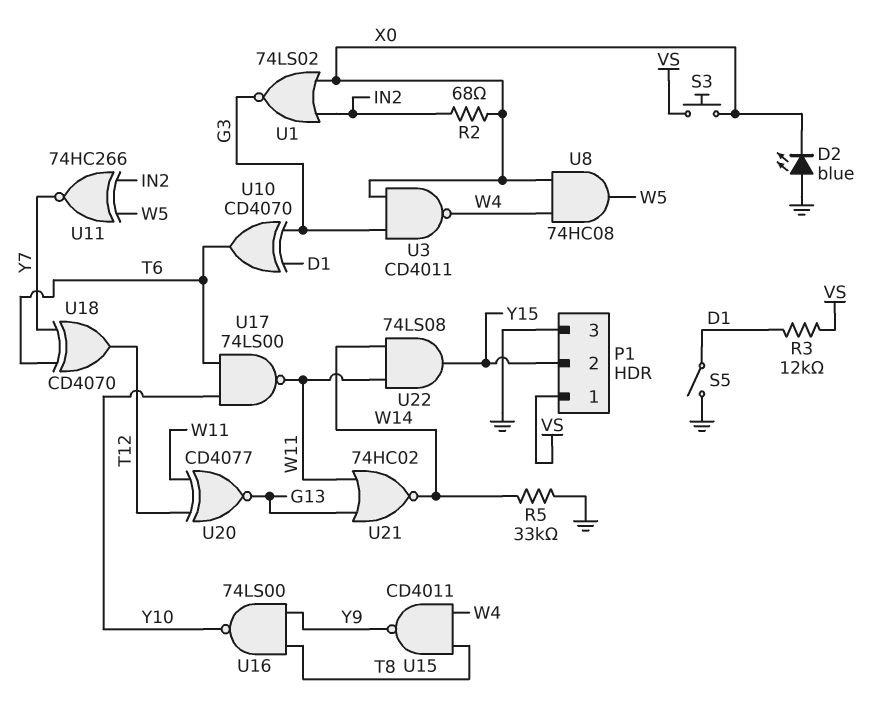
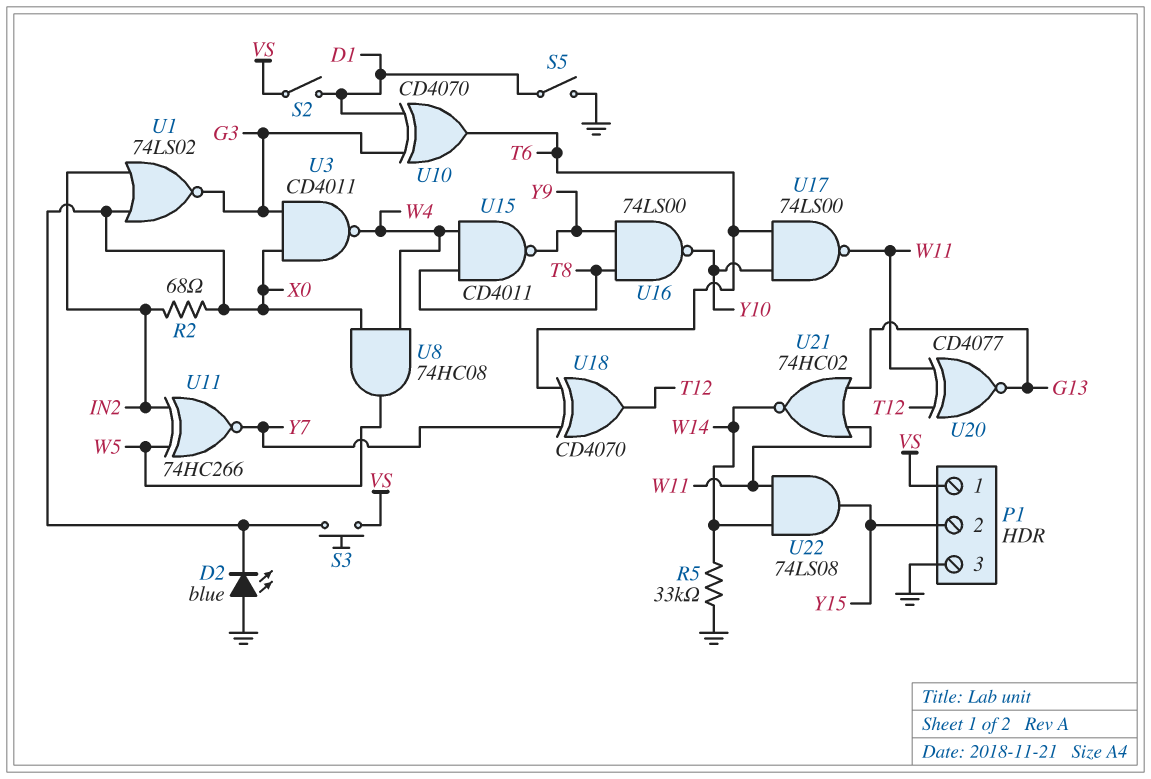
R3: 12k (D1, VS) -> none
S2: none -> switch (D1, VS)

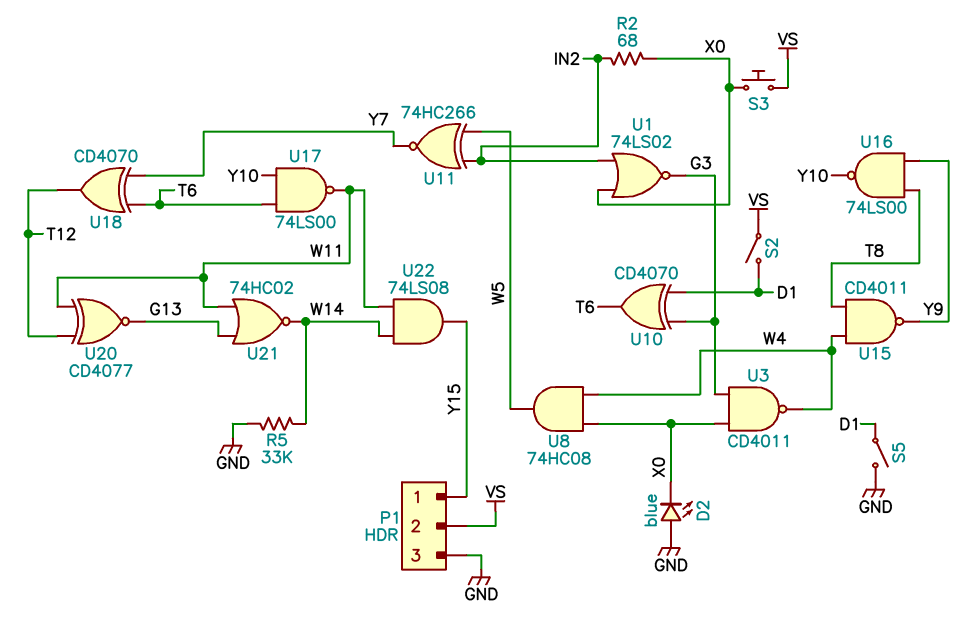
P1 pin 1: VS -> Y15
P1 pin 2: Y15 -> VS

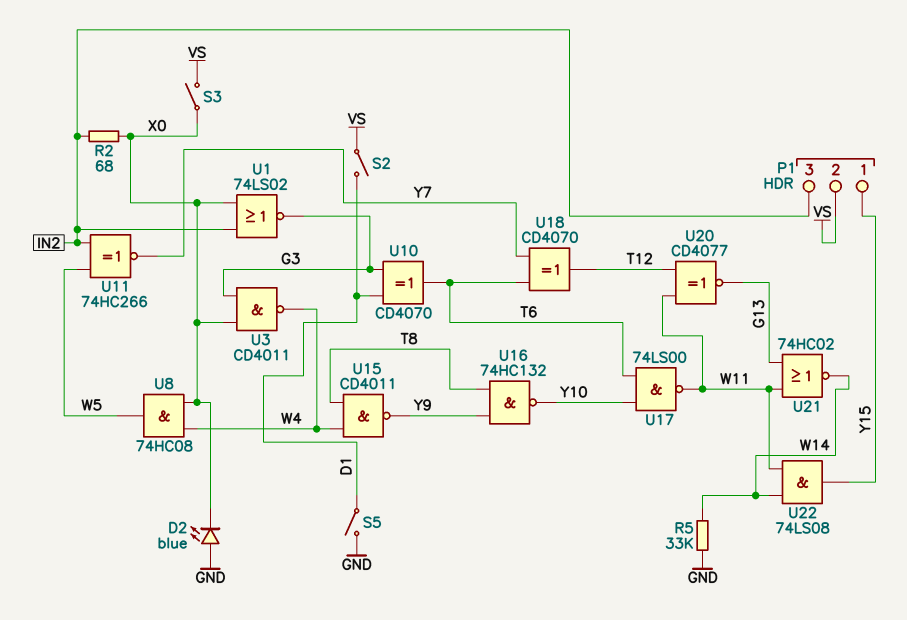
P1 pin 3: GND -> IN2
S3: button (VS, X0) -> switch (VS, X0)
U16: NAND 74LS00 (in T8, in Y9, out Y10) -> NAND 74HC132 (in T8, in Y9, out Y10)

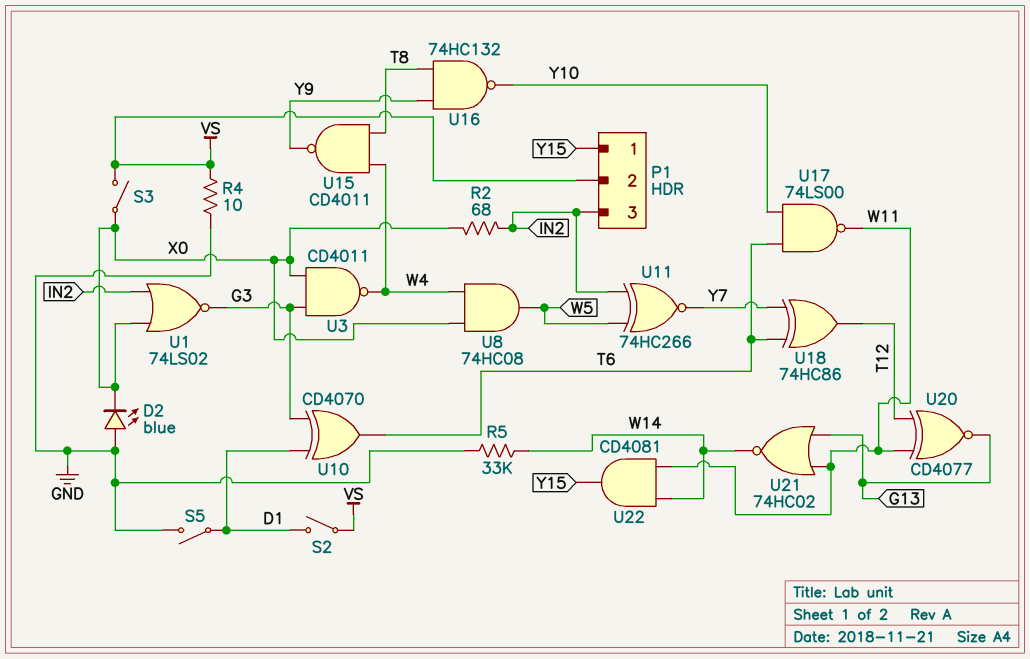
R4: none -> 10 (GND, VS)
U18: XOR CD4070 (in T6, in Y7, out T12) -> XOR 74HC86 (in T6, in Y7, out T12)
U22: AND 74LS08 (in W11, in W14, out Y15) -> AND CD4081 (in W11, in W14, out Y15)

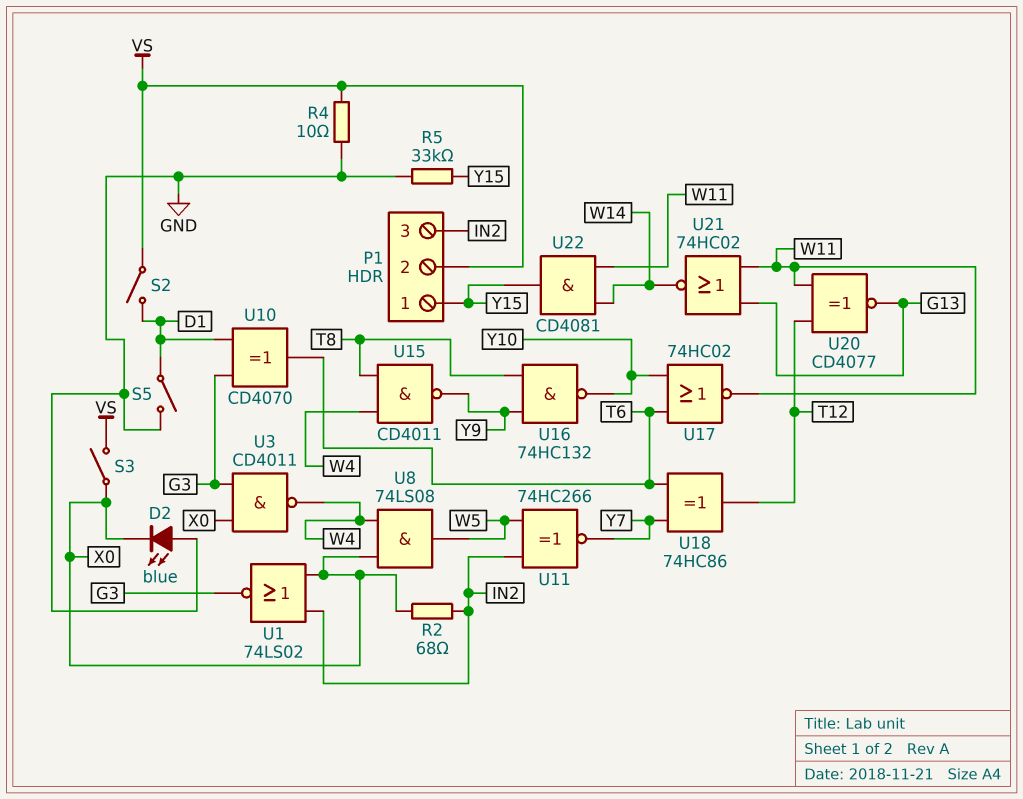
R5: 33k (GND, W14) -> 33k (GND, Y15)
U8: AND 74HC08 (in W4, in X0, out W5) -> AND 74LS08 (in W4, in X0, out W5)
U17: NAND 74LS00 (in T6, in Y10, out W11) -> NOR 74HC02 (in T6, in Y10, out W11)

